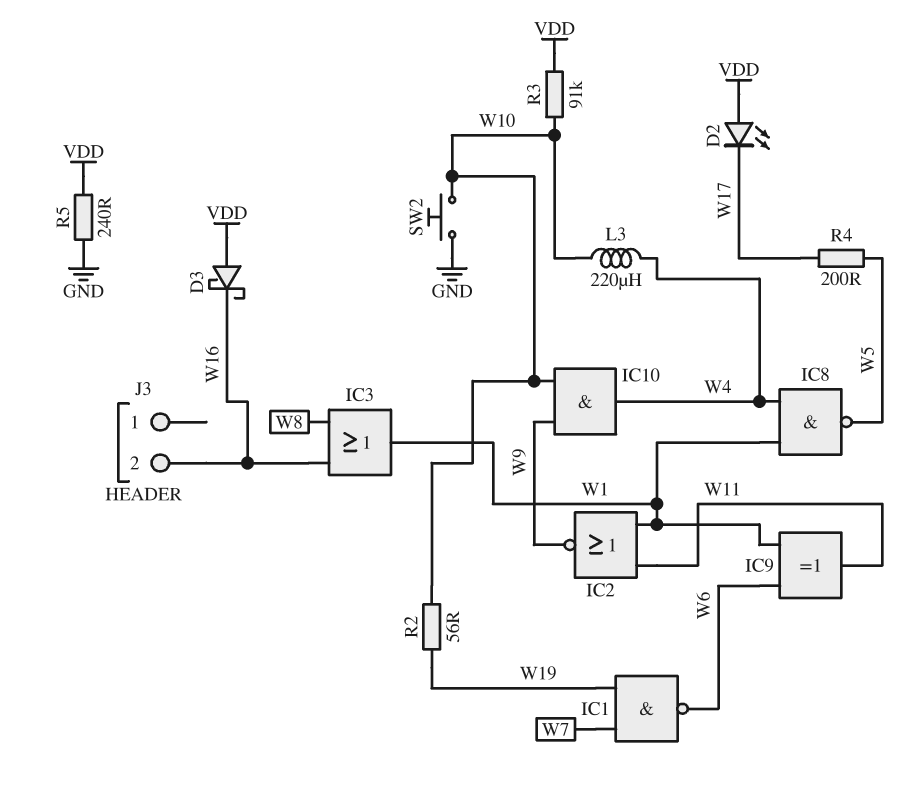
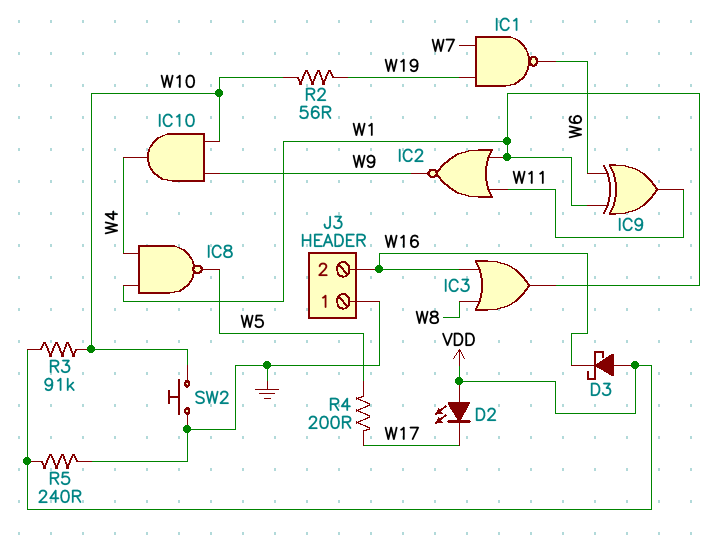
J3 pin 1: none -> GND
L3: 220uH (W4, W10) -> none

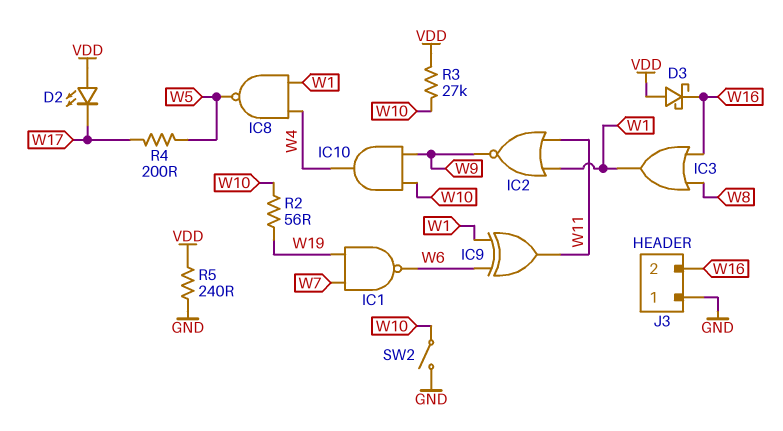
R3: 91k (VDD, W10) -> 27k (VDD, W10)
SW2: button (GND, W10) -> switch (GND, W10)

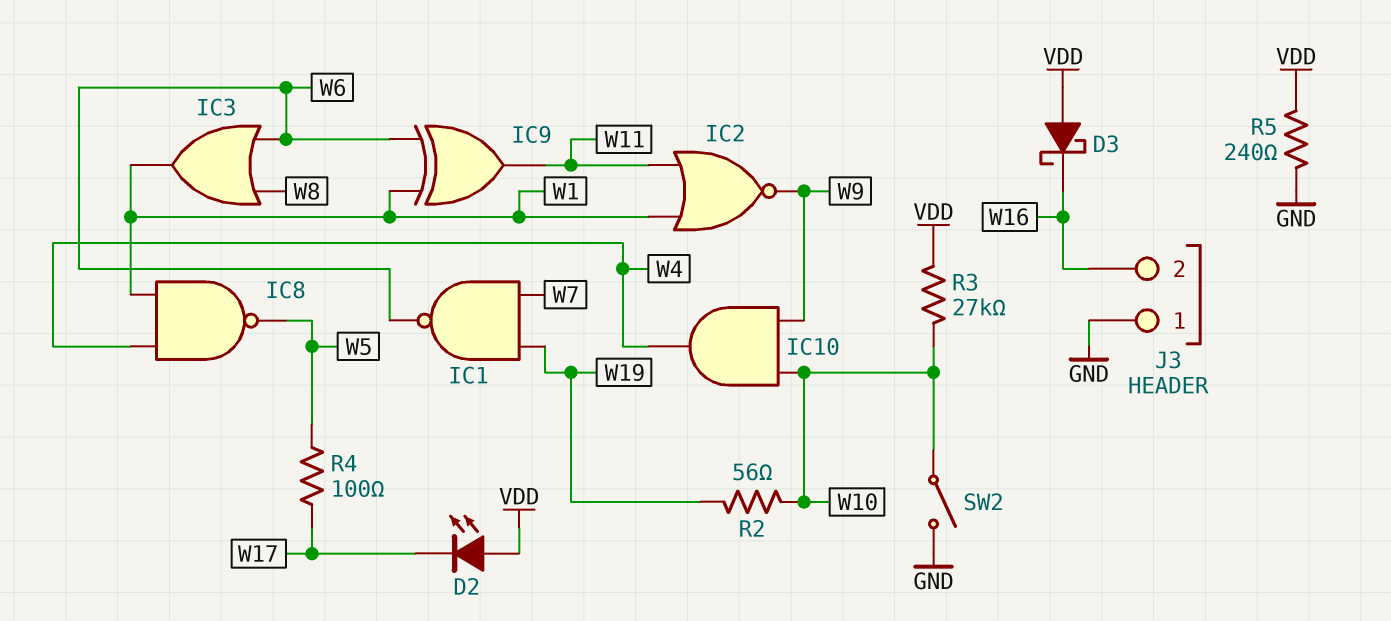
IC3: OR (in W8, in W16, out W1) -> OR (in W6, in W8, out W1)
R4: 200 (W5, W17) -> 100 (W5, W17)

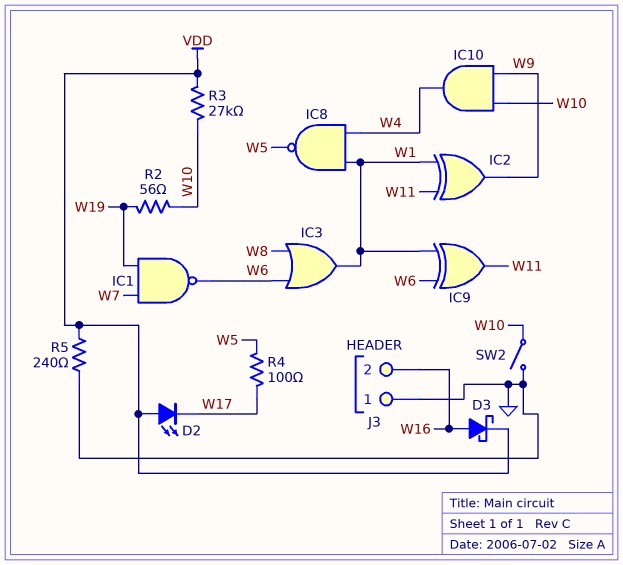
D3: schottky (A VDD, K W16) -> schottky (A W16, K VDD)
IC2: NOR (in W1, in W11, out W9) -> XOR (in W1, in W11, out W9)

